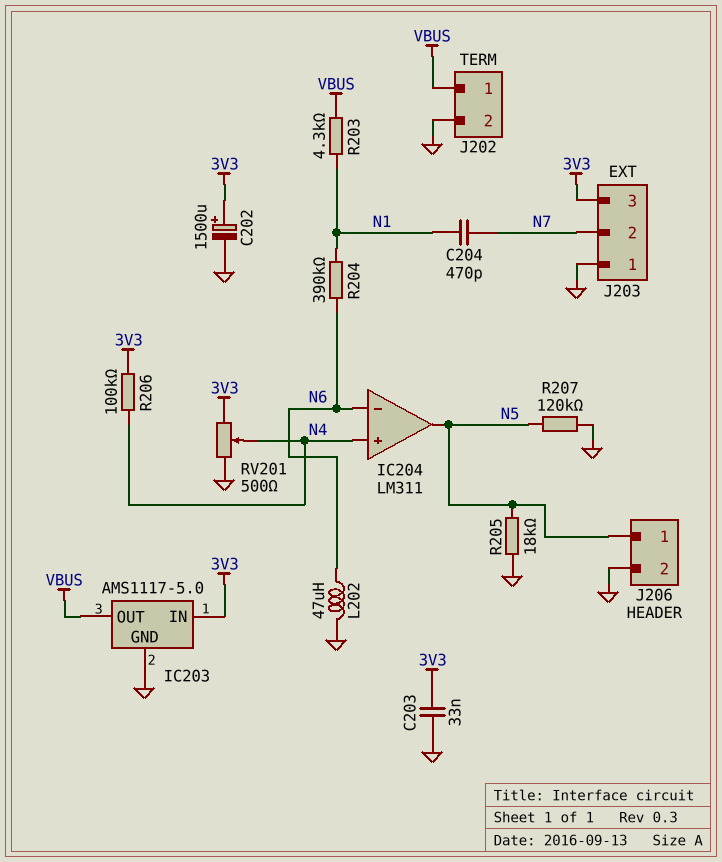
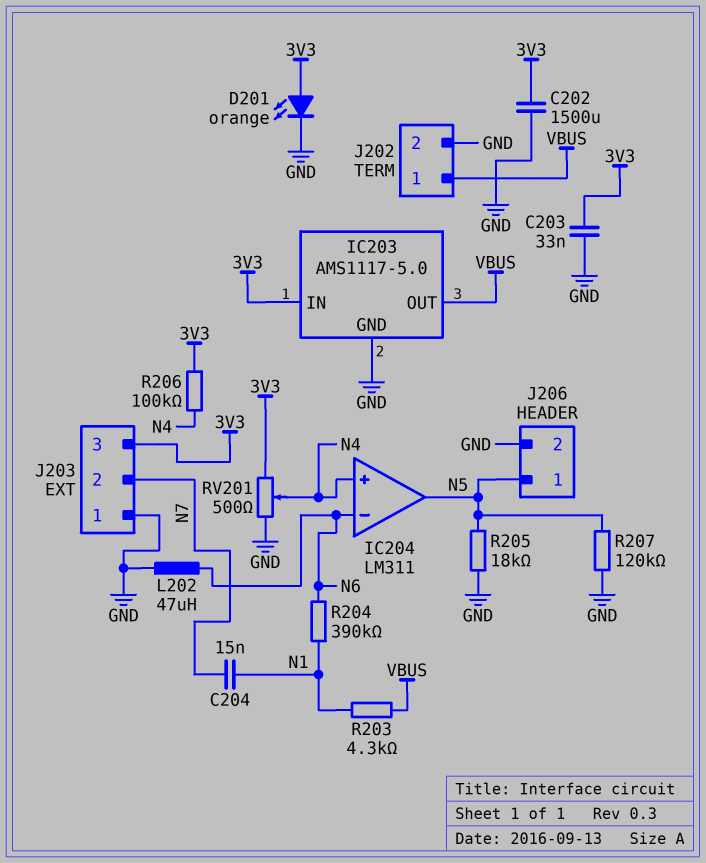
C202: 1500uF (plus 3V3, minus GND) -> 1500uF (3V3, GND)
C204: 470pF (N1, N7) -> 15nF (N1, N7)
D201: none -> LED orange (A 3V3, K GND)

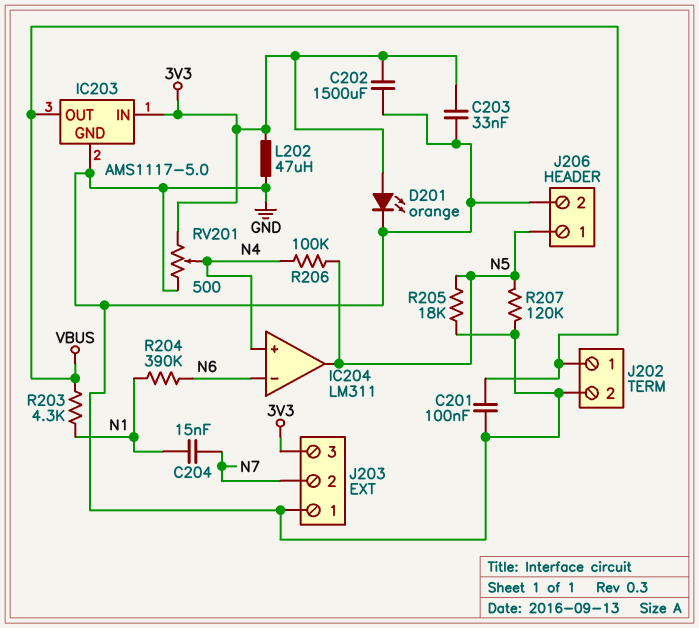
C201: none -> 100nF (GND, VBUS)
L202: 47uH (GND, N6) -> 47uH (3V3, GND)
R206: 100k (3V3, N4) -> 100k (N4, N5)

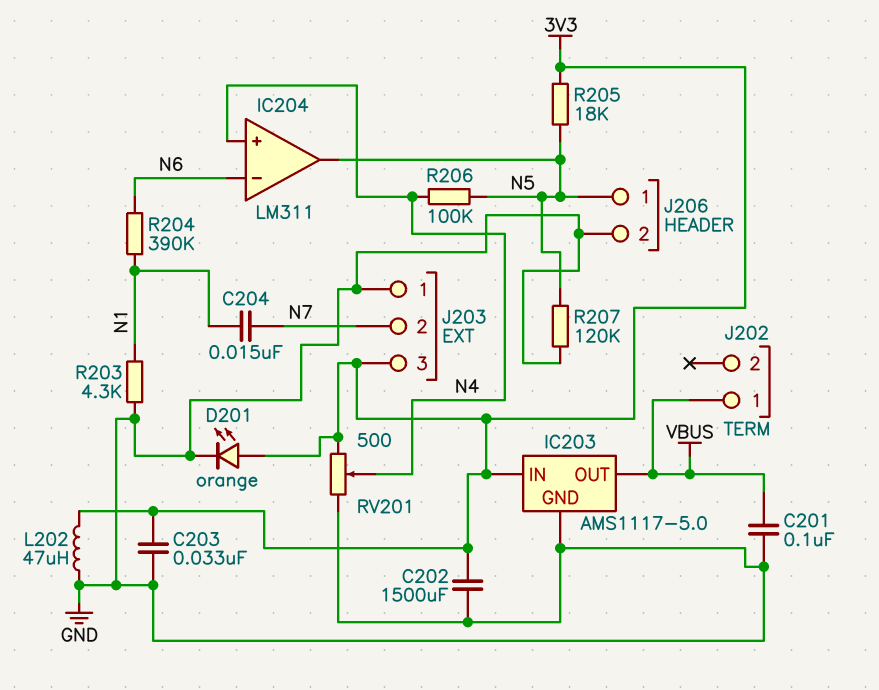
J202 pin 2: GND -> none
R203: 4.3k (N1, VBUS) -> 4.3k (GND, N1)
R205: 18k (GND, N5) -> 18k (3V3, N5)

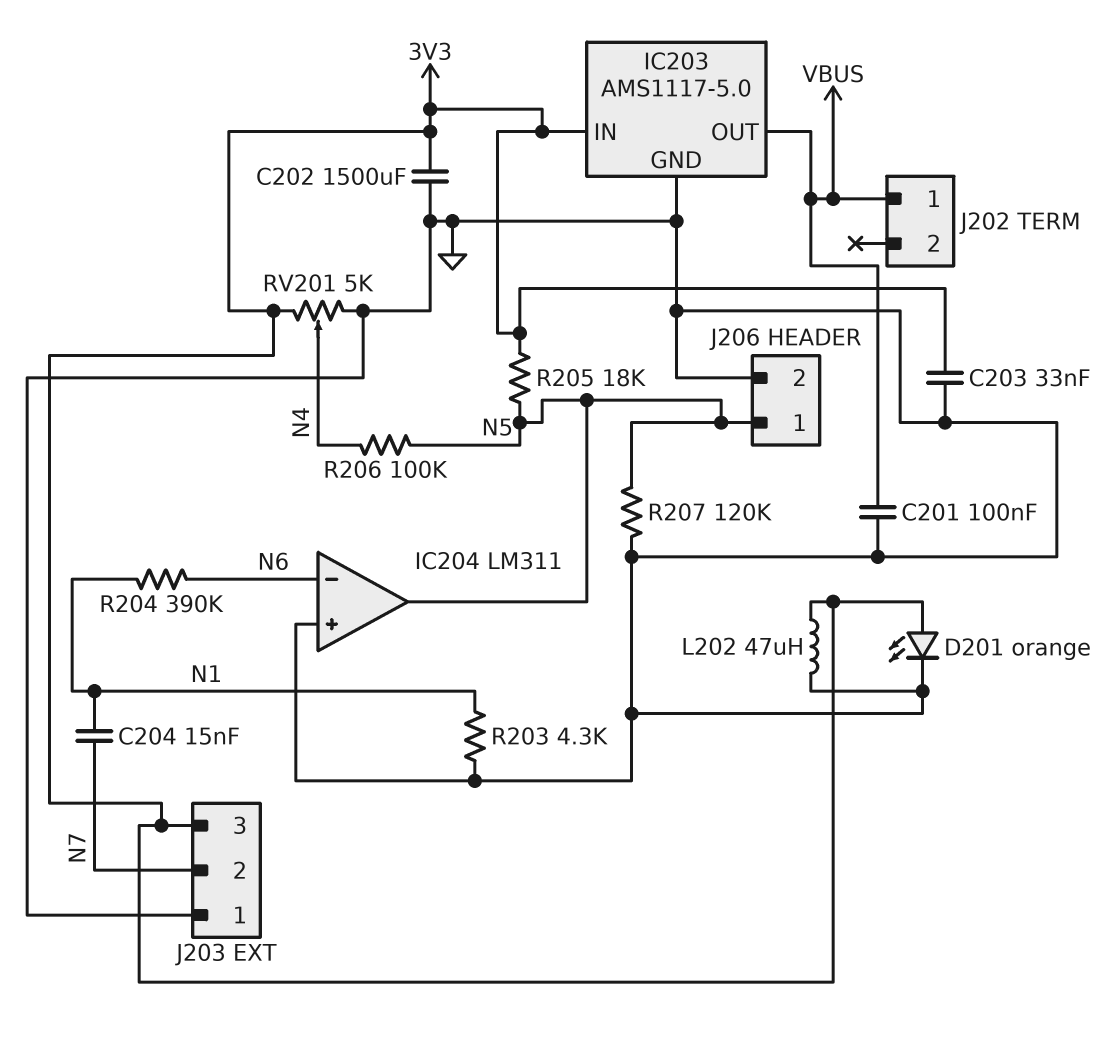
IC204 pin in+: N4 -> GND
RV201: 500 (3V3, GND, wiper N4) -> 5k (3V3, GND, wiper N4)

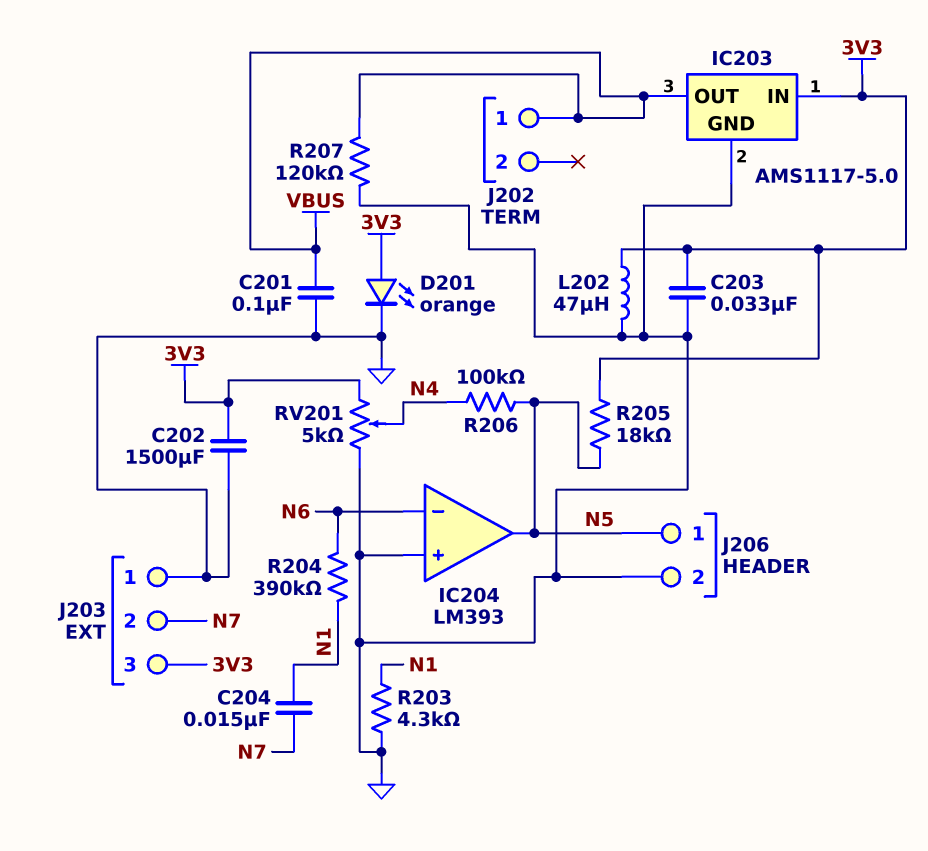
IC204: LM311 -> LM393
R207: 120k (GND, N5) -> 120k (GND, VBUS)

